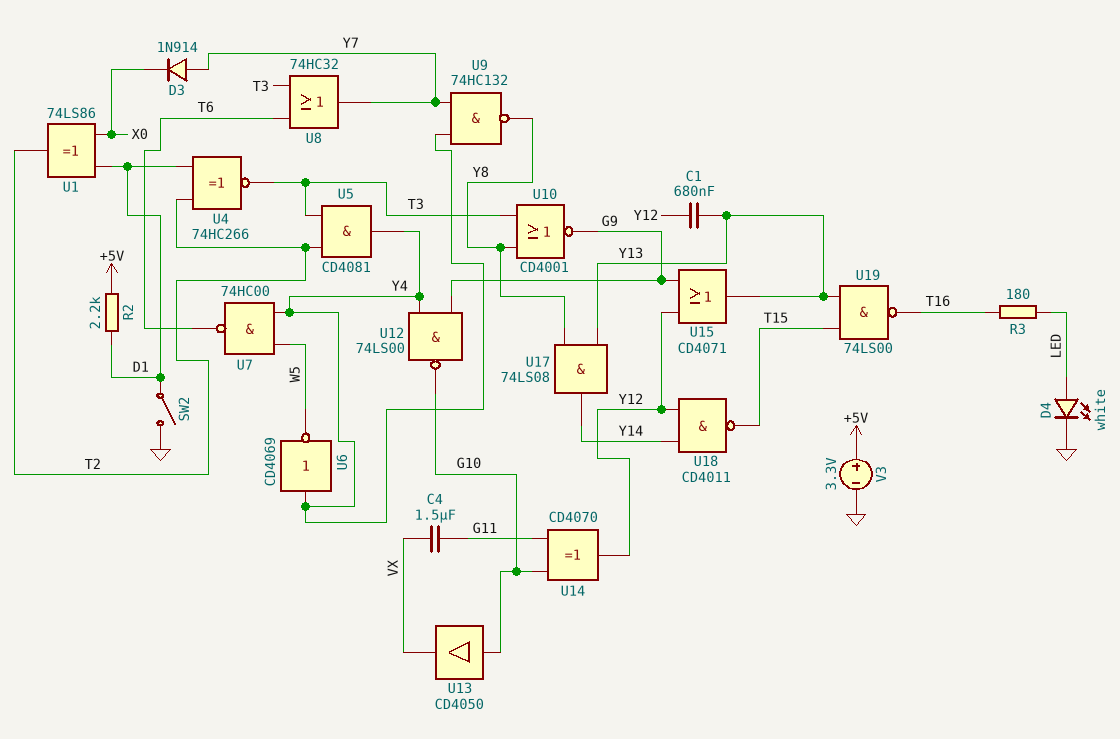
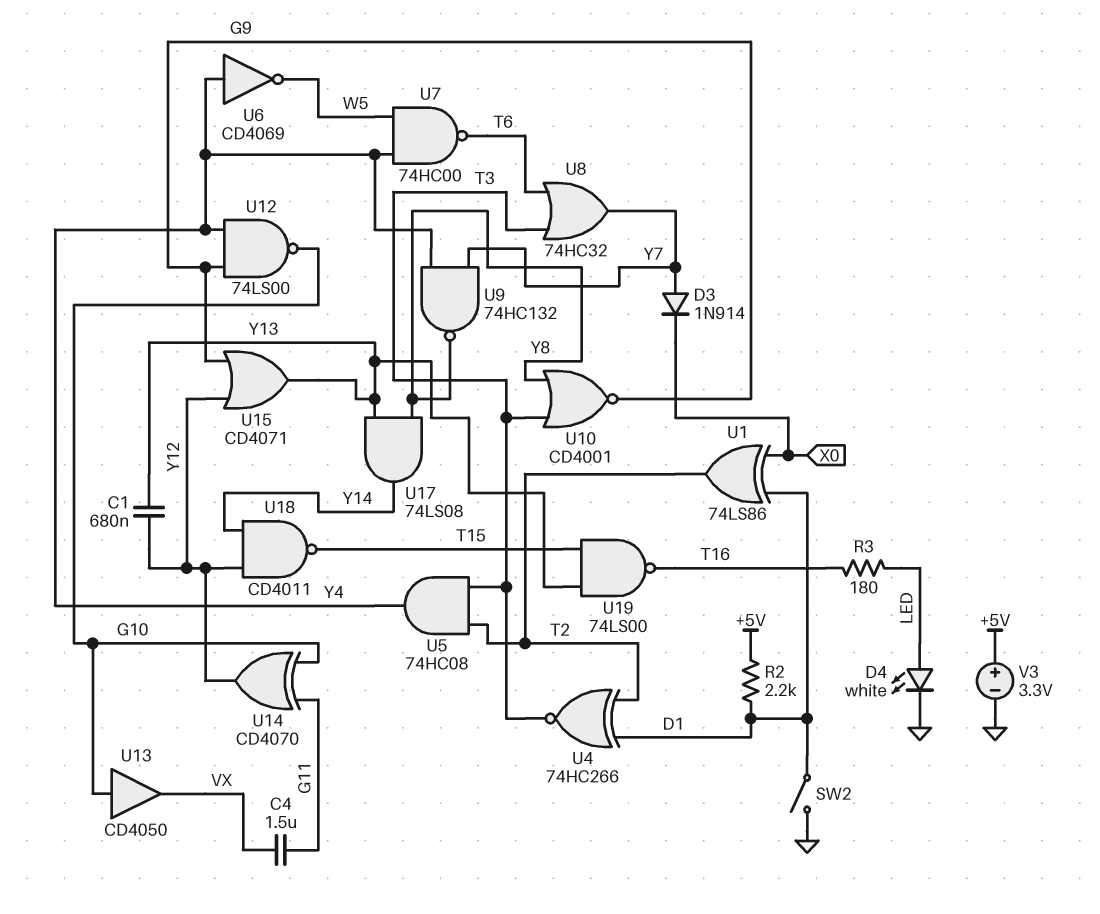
U5: AND CD4081 (in T2, in T3, out Y4) -> AND 74HC08 (in T2, in T3, out Y4)

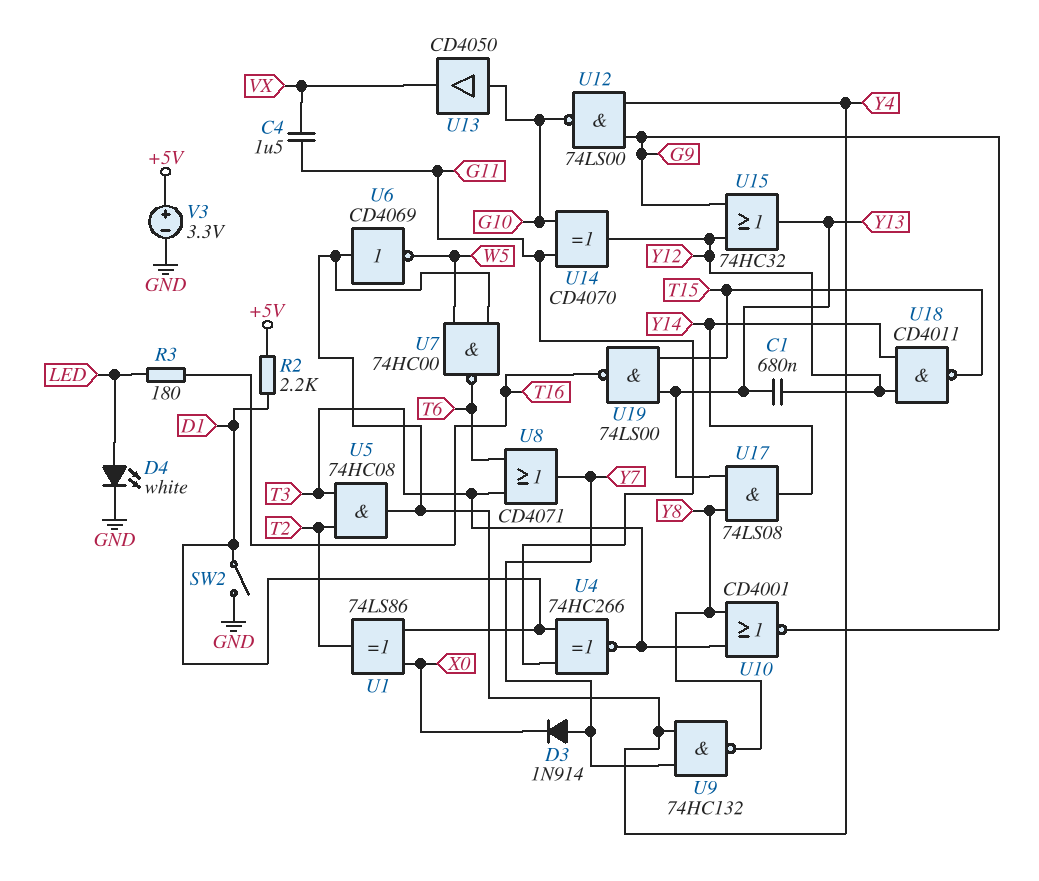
U4: XNOR 74HC266 (in D1, in T2, out T3) -> XNOR 74HC266 (in D1, in G11, out T3)
U8: OR 74HC32 (in T3, in T6, out Y7) -> OR CD4071 (in T3, in T6, out Y7)
U15: OR CD4071 (in G9, in Y12, out Y13) -> OR 74HC32 (in G9, in Y12, out Y13)

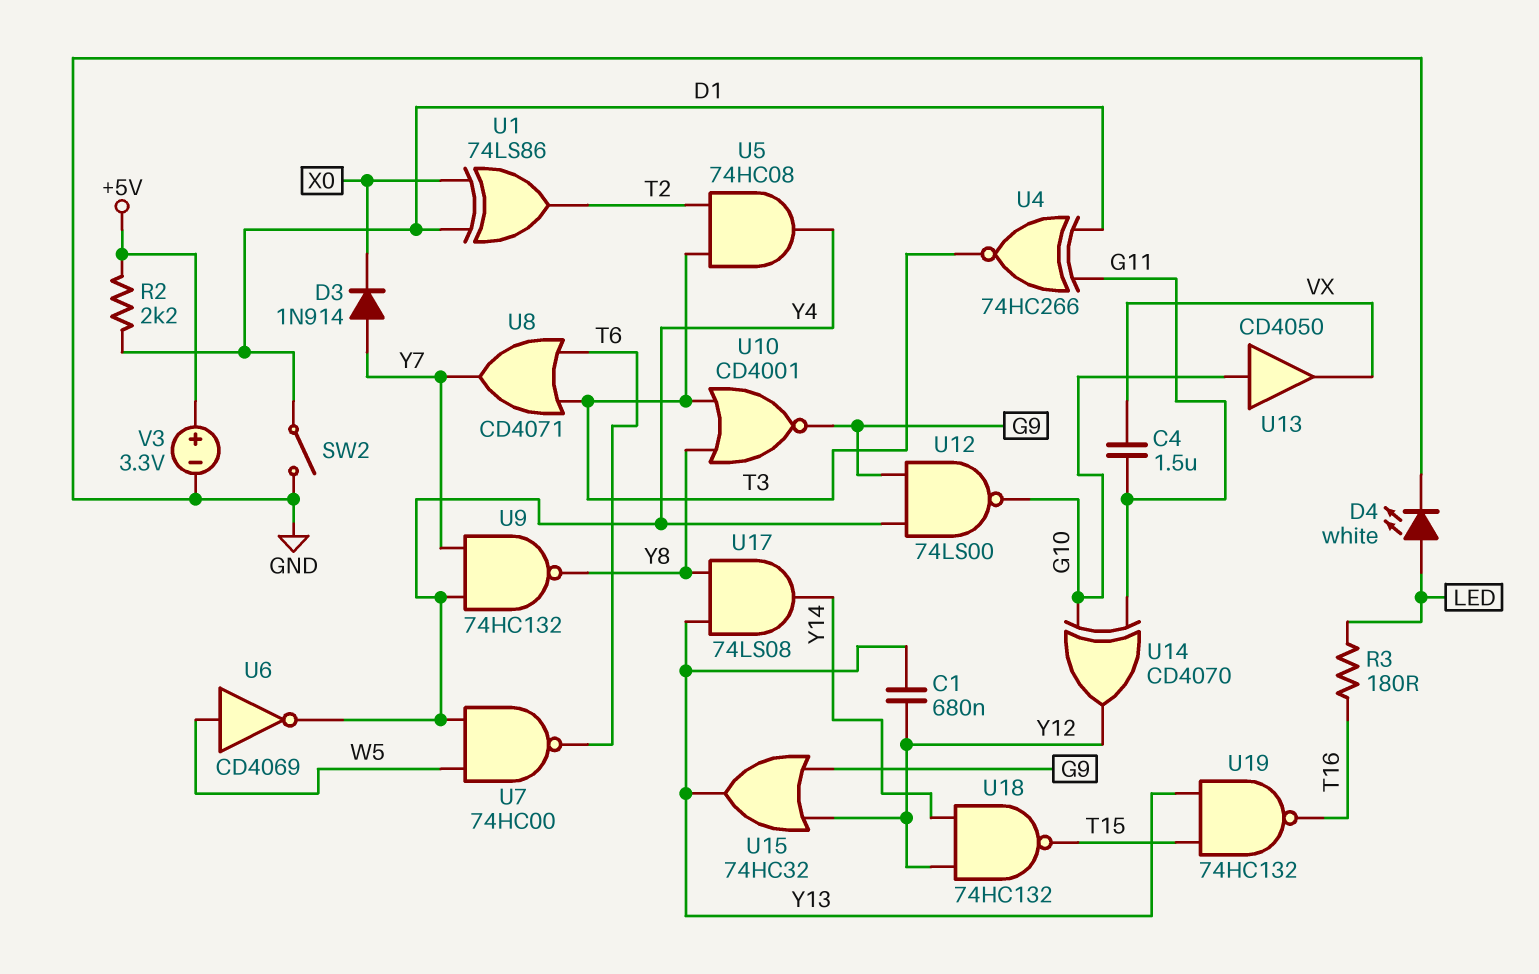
U6: NOT CD4069 (in Y4, out W5) -> NOT CD4069 (in W5, out Y4)
U18: NAND CD4011 (in Y12, in Y14, out T15) -> NAND 74HC132 (in Y12, in Y14, out T15)
U19: NAND 74LS00 (in T15, in Y13, out T16) -> NAND 74HC132 (in T15, in Y13, out T16)

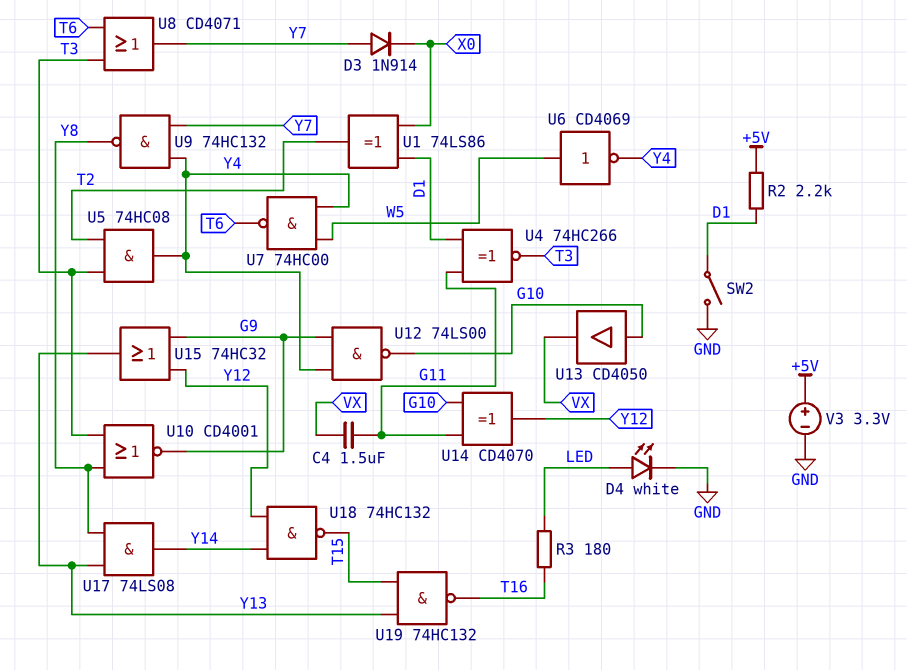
C1: 680nF (Y12, Y13) -> none

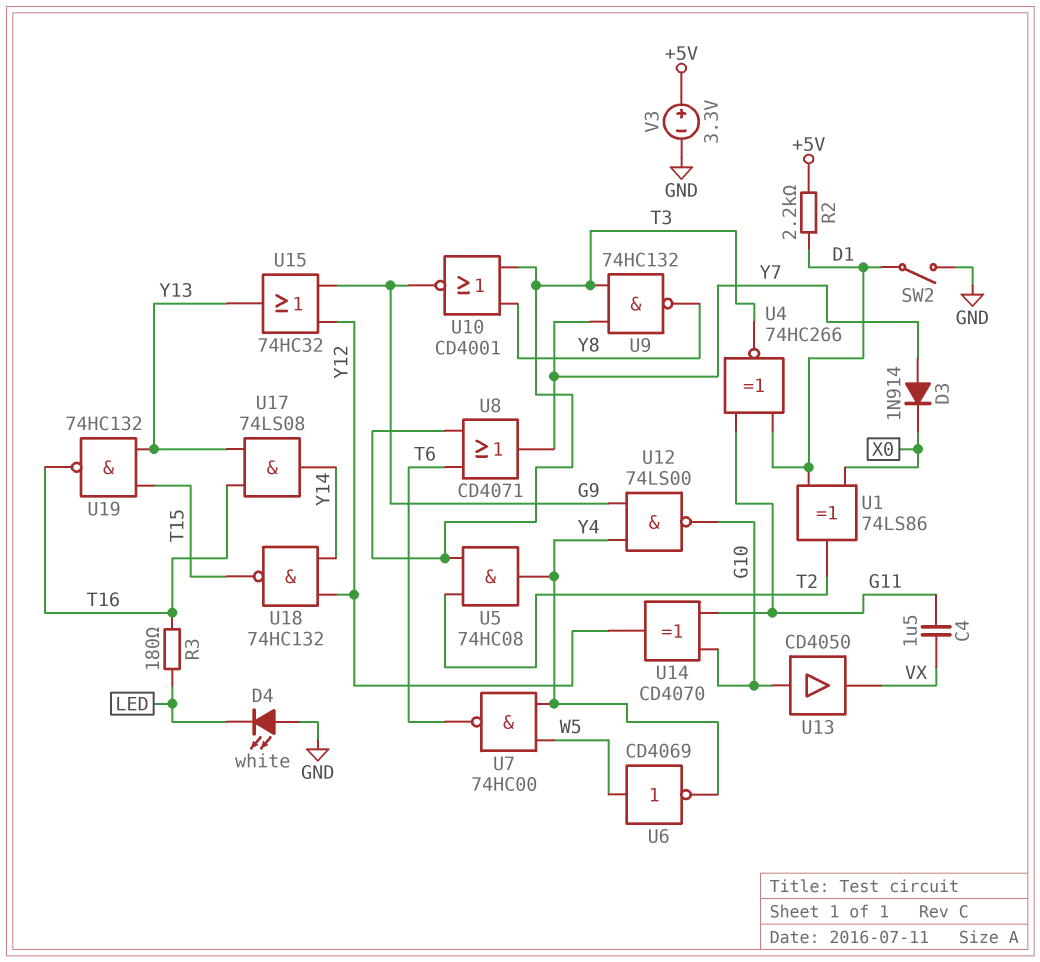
D4: LED white (A LED, K GND) -> LED white (A GND, K LED)
U9: NAND 74HC132 (in Y4, in Y7, out Y8) -> NAND 74HC132 (in T3, in Y7, out Y8)
U17: AND 74LS08 (in Y8, in Y13, out Y14) -> AND 74LS08 (in T16, in Y13, out Y14)

